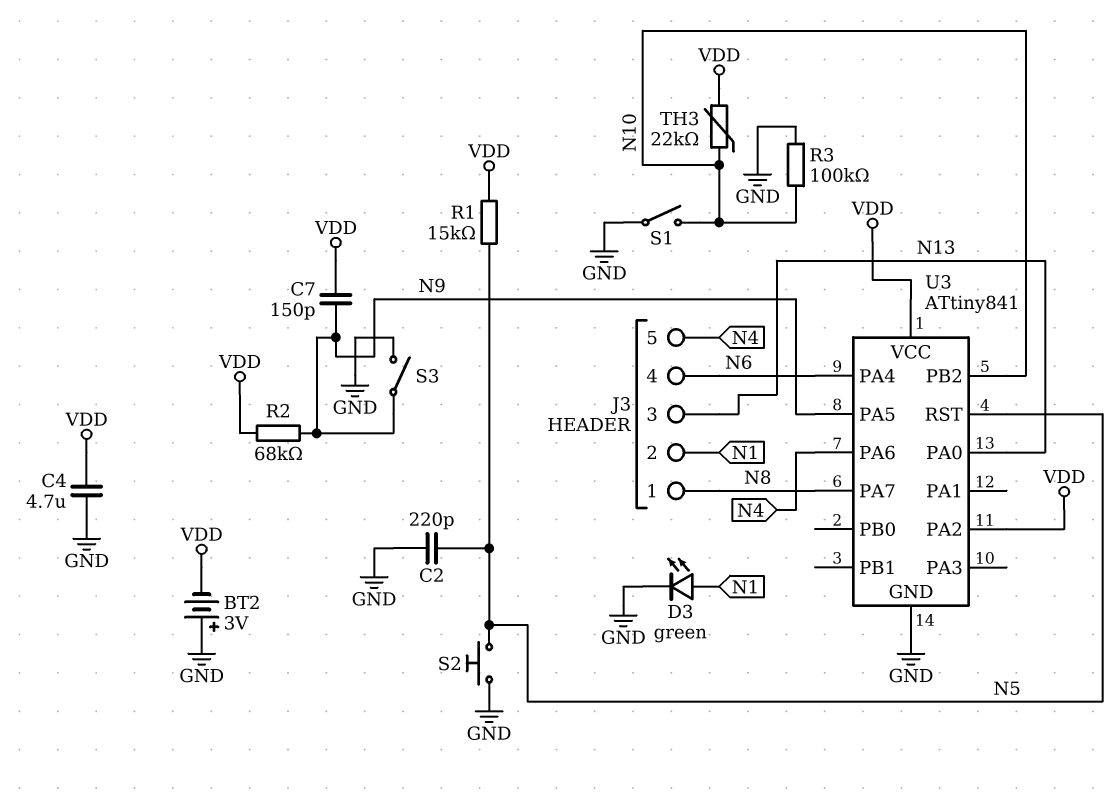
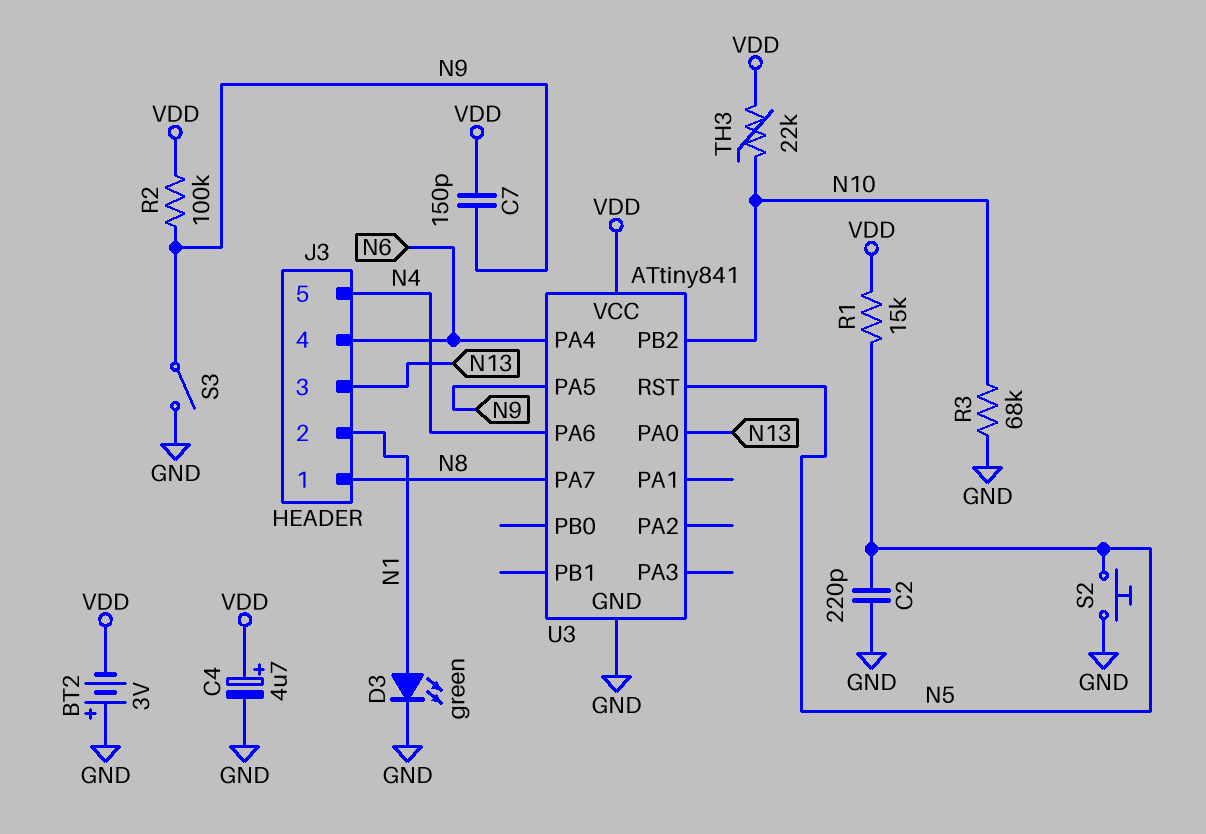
C4: 4.7uF (GND, VDD) -> 4.7uF (plus VDD, minus GND)
R2: 68k (N9, VDD) -> 100k (N9, VDD)
R3: 100k (GND, N10) -> 68k (GND, N10)
S1: switch (GND, N10) -> none
U3 pin PA2: VDD -> none

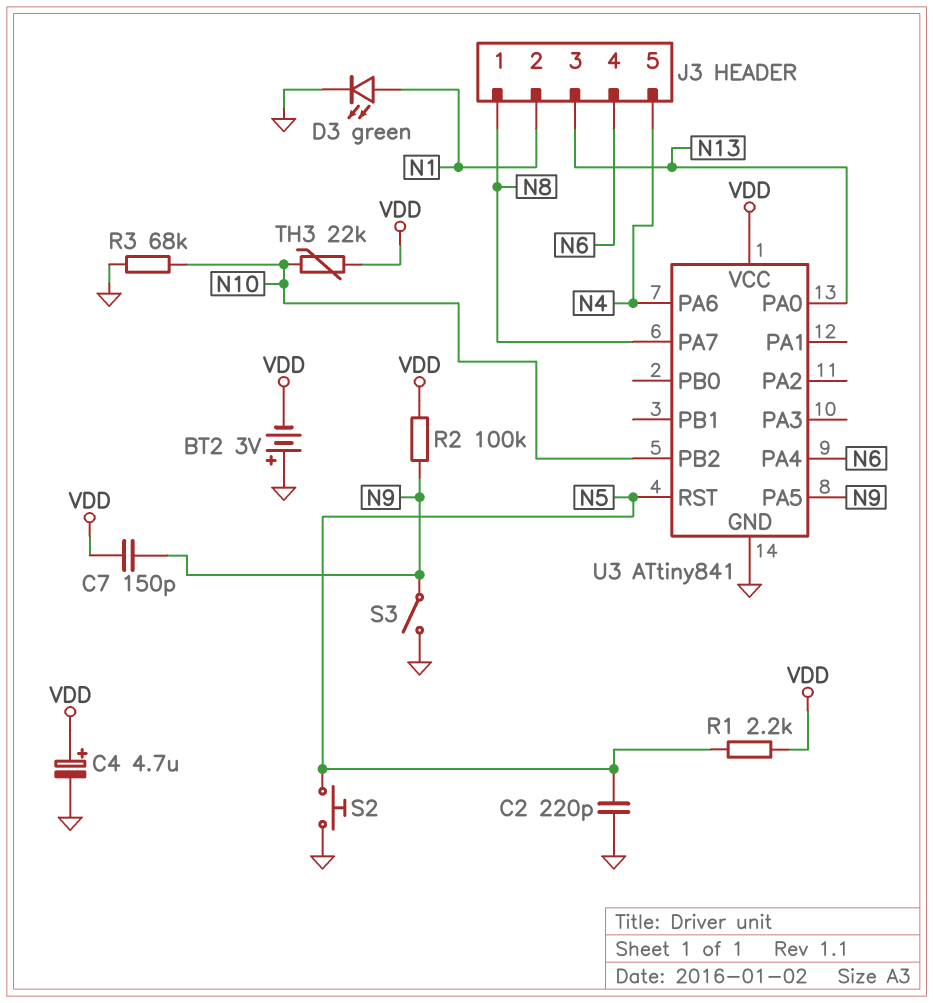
R1: 15k (N5, VDD) -> 2.2k (N5, VDD)

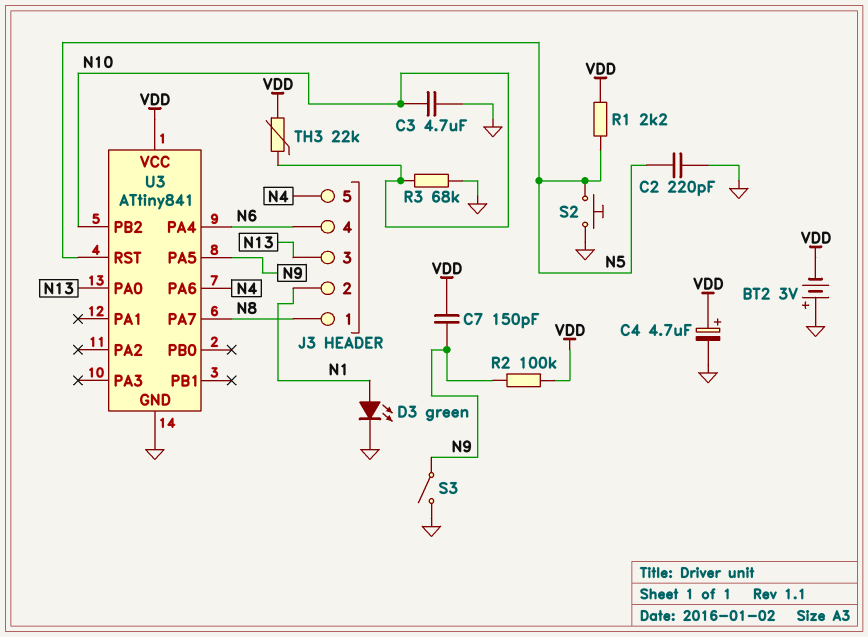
C3: none -> 4.7uF (GND, N10)

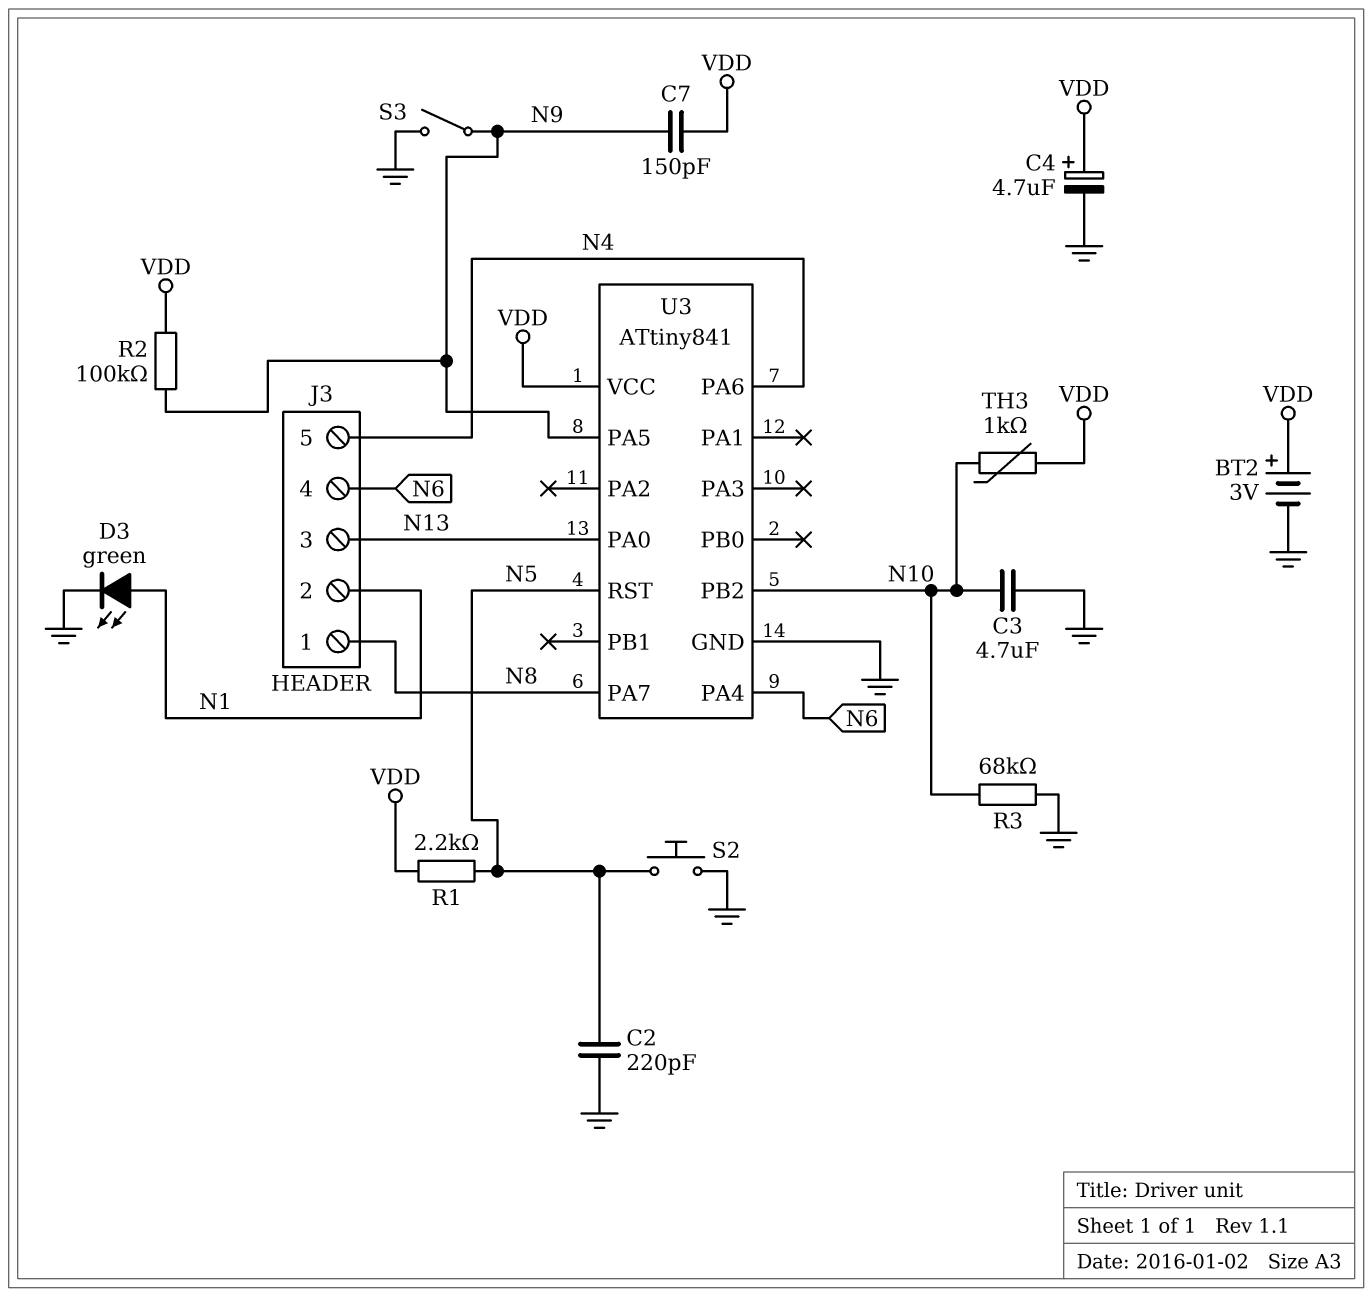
BT2: 3V (plus GND, minus VDD) -> 3V (plus VDD, minus GND)
TH3: 22k (N10, VDD) -> 1k (N10, VDD)

